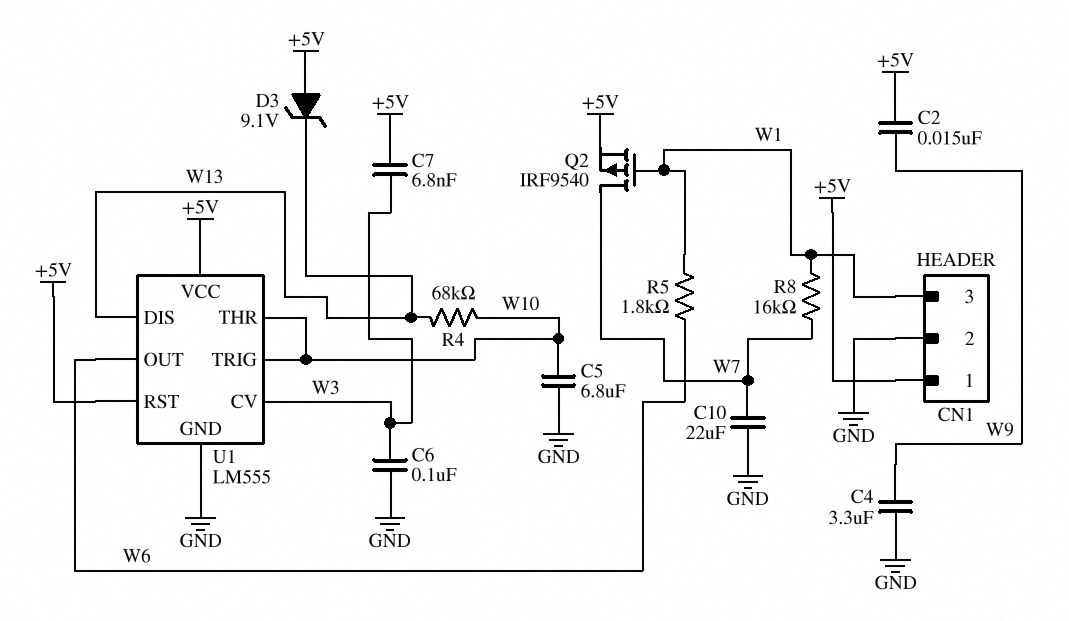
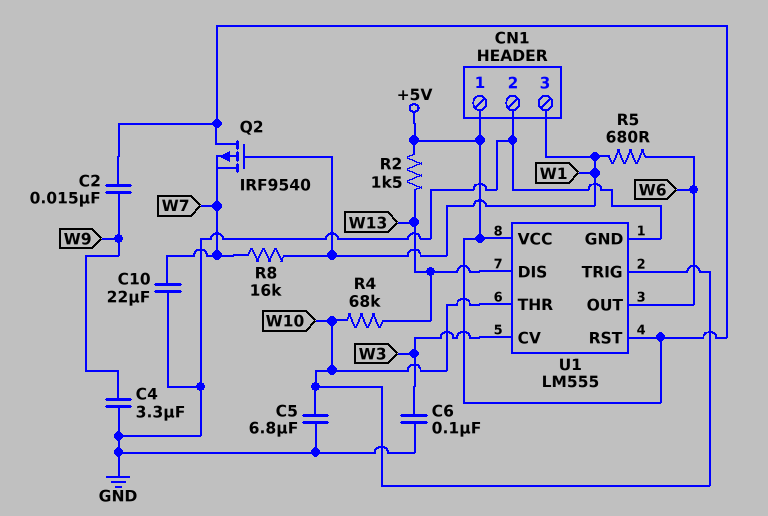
C7: 6.8nF (+5V, W3) -> none
D3: zener 9.1V (A +5V, K W13) -> none
Q2: PMOS IRF9540 (G W1, D W7, S +5V) -> PMOS IRF9540 (G W1, D +5V, S W7)
R2: none -> 1.5k (+5V, W13)
R5: 1.8k (W1, W6) -> 680 (W1, W6)

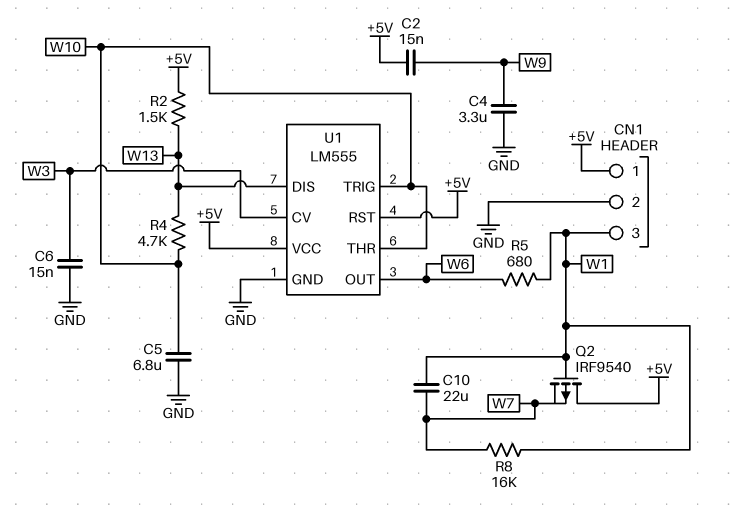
C6: 100nF (GND, W3) -> 15nF (GND, W3)
C10: 22uF (GND, W7) -> 22uF (W1, W7)
R4: 68k (W10, W13) -> 4.7k (W10, W13)

